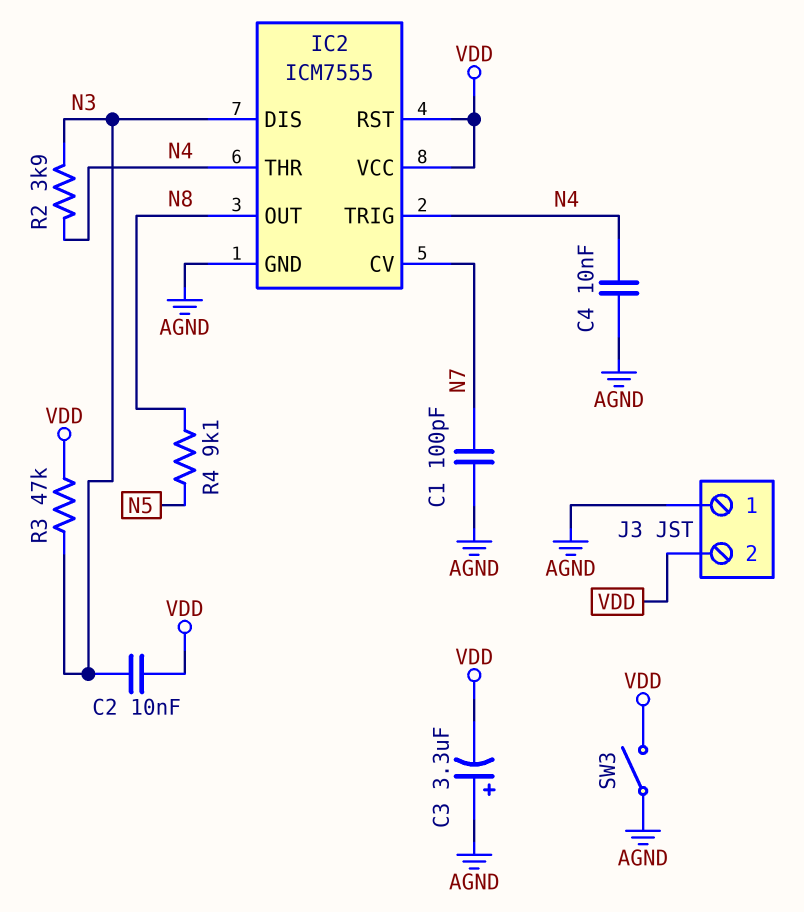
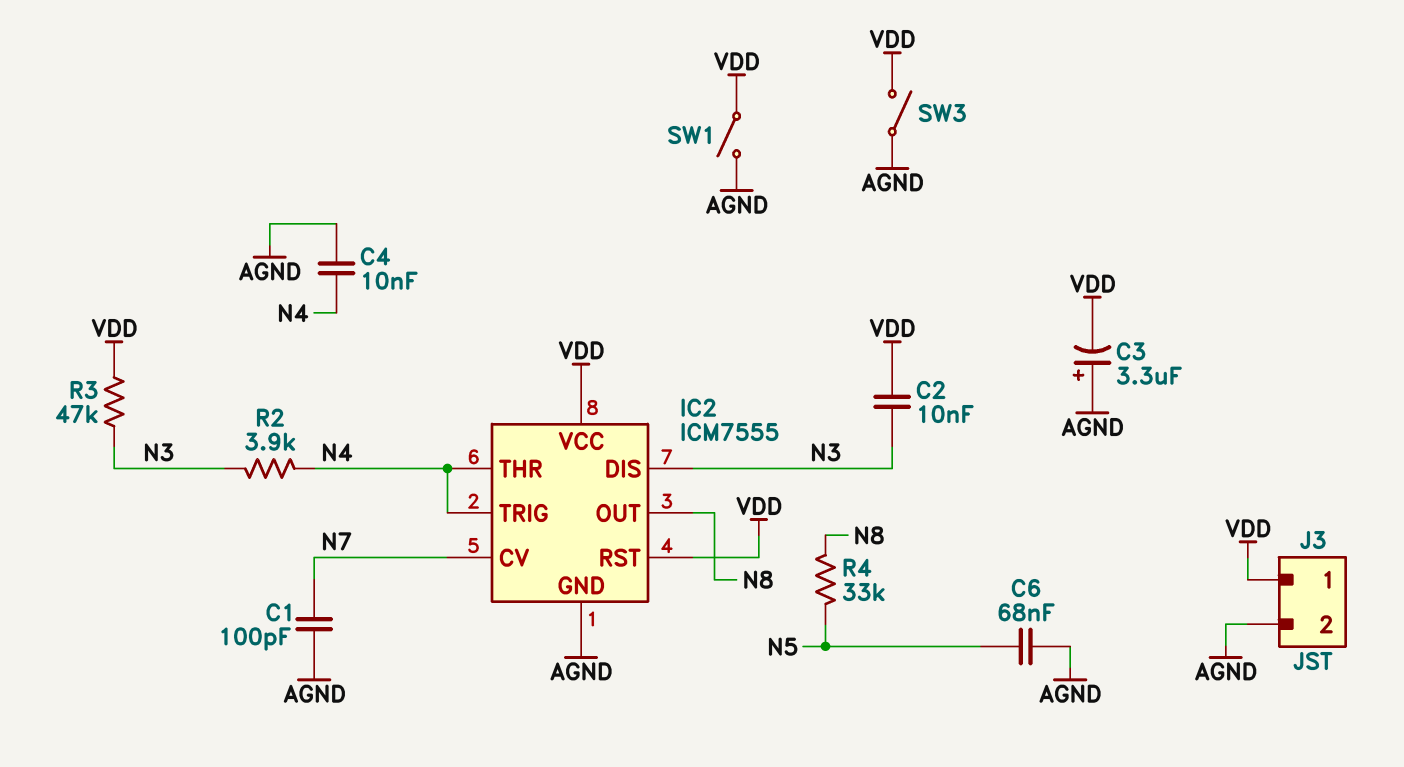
C6: none -> 68nF (AGND, N5)
J3 pin 1: AGND -> VDD
J3 pin 2: VDD -> AGND
R4: 9.1k (N5, N8) -> 33k (N5, N8)
SW1: none -> switch (AGND, VDD)

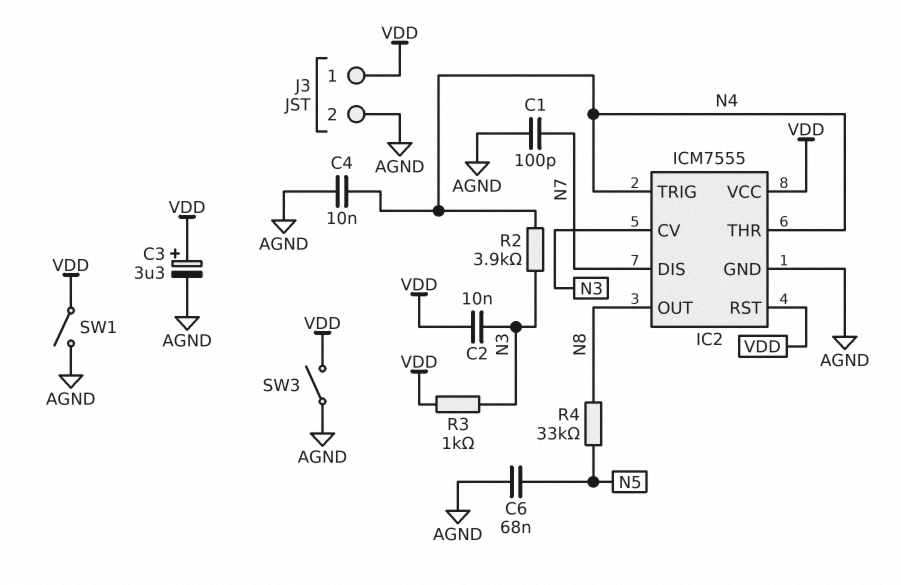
C3: 3.3uF (plus AGND, minus VDD) -> 3.3uF (plus VDD, minus AGND)
IC2 pin CV: N7 -> N3
IC2 pin DIS: N3 -> N7
R3: 47k (N3, VDD) -> 1k (N3, VDD)

